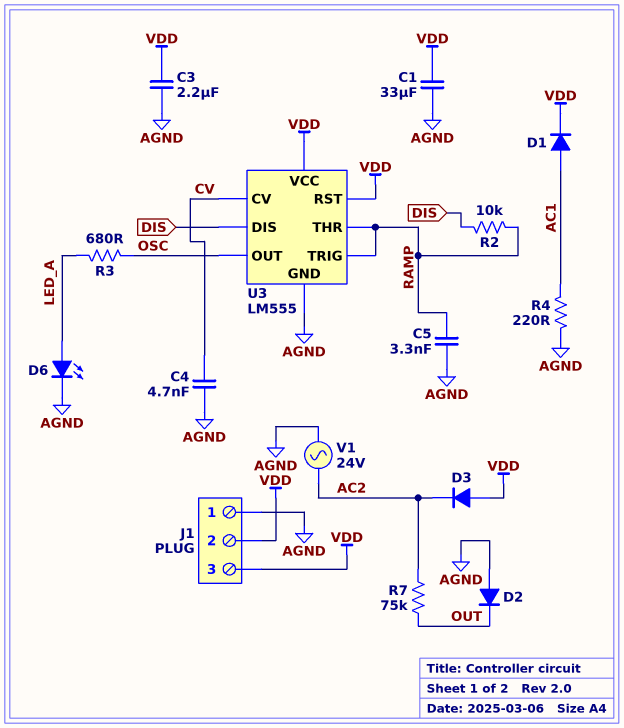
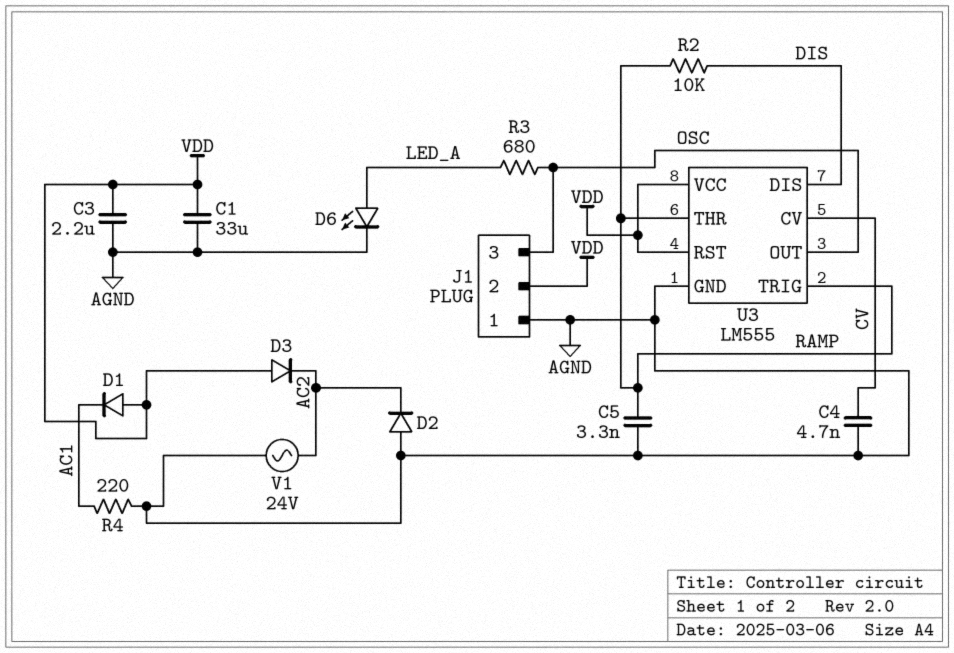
D1: diode (A AC1, K VDD) -> diode (A VDD, K AC1)
D2: diode (A AGND, K OUT) -> diode (A AGND, K AC2)
J1 pin 3: VDD -> OSC
R7: 75k (AC2, OUT) -> none

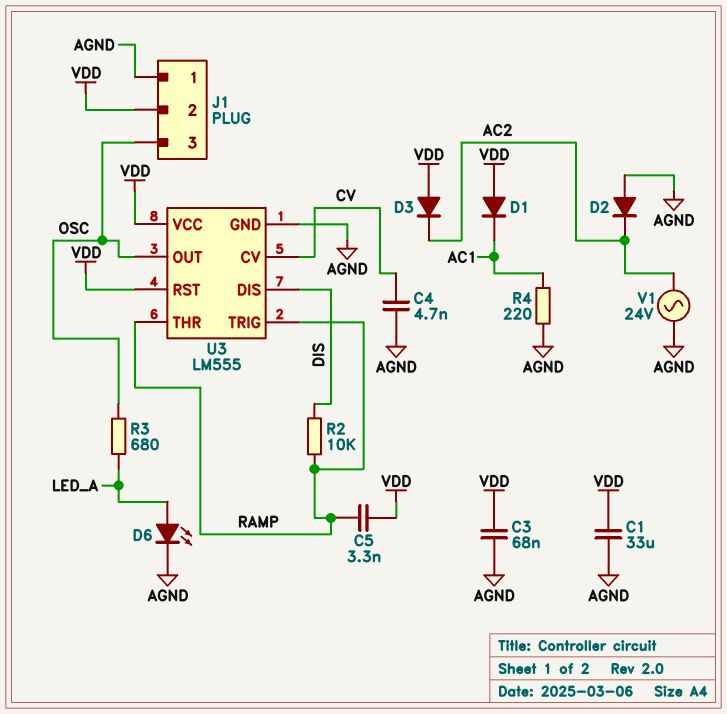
C3: 2.2uF (AGND, VDD) -> 68nF (AGND, VDD)
C5: 3.3nF (AGND, RAMP) -> 3.3nF (RAMP, VDD)

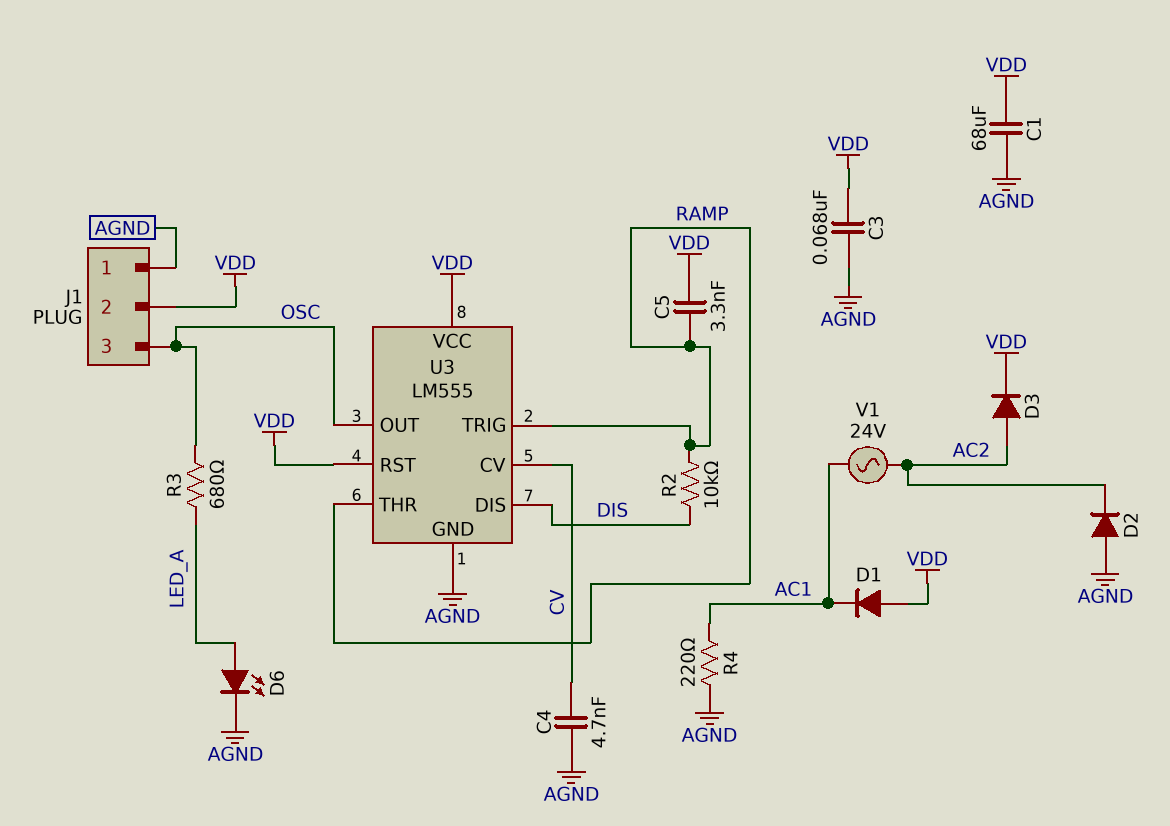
C1: 33uF (AGND, VDD) -> 68uF (AGND, VDD)
D3: diode (A VDD, K AC2) -> diode (A AC2, K VDD)
V1: AC 24V (AC2, AGND) -> AC 24V (AC1, AC2)

